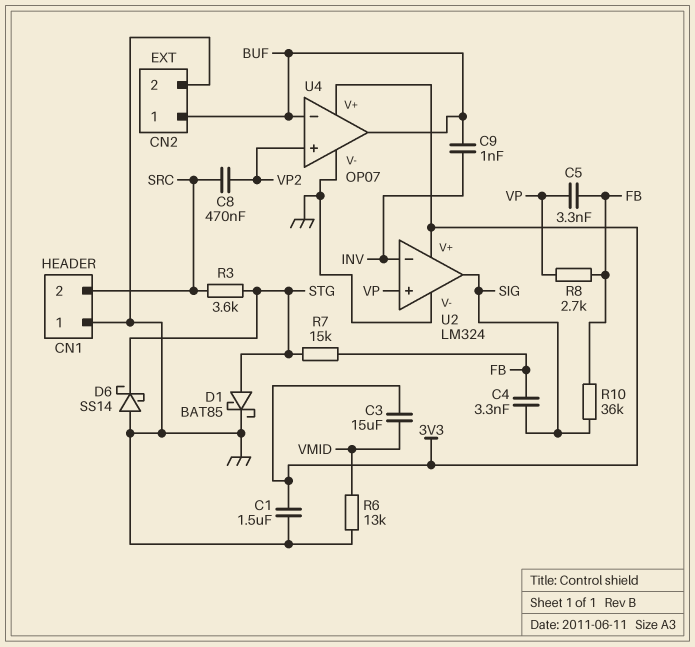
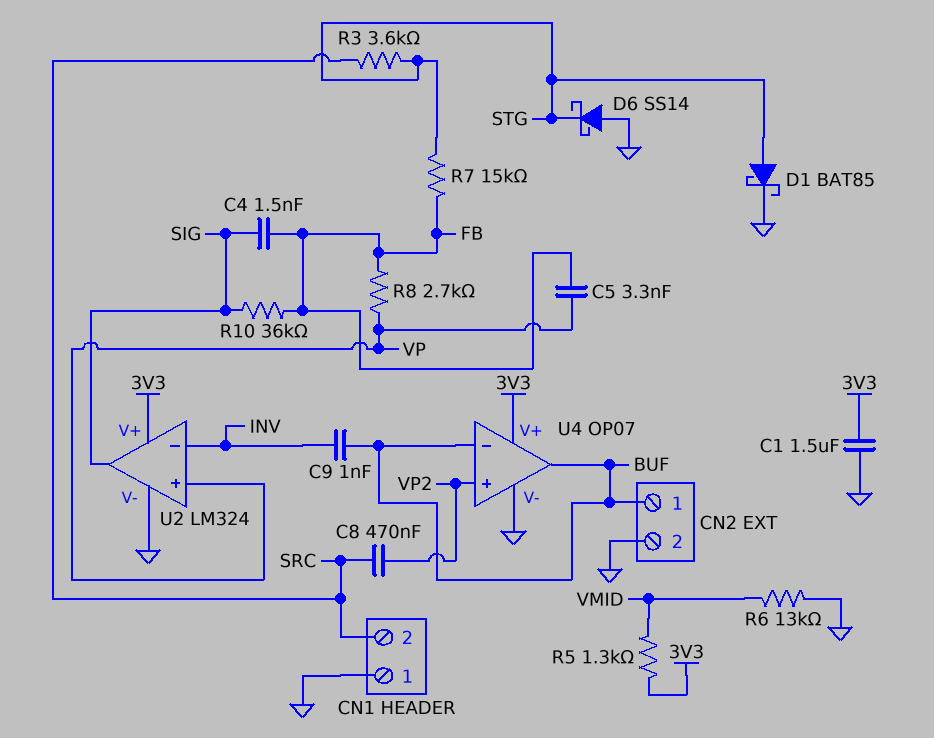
C3: 15uF (3V3, VMID) -> none
C4: 3.3nF (FB, SIG) -> 1.5nF (FB, SIG)
R5: none -> 1.3k (3V3, VMID)

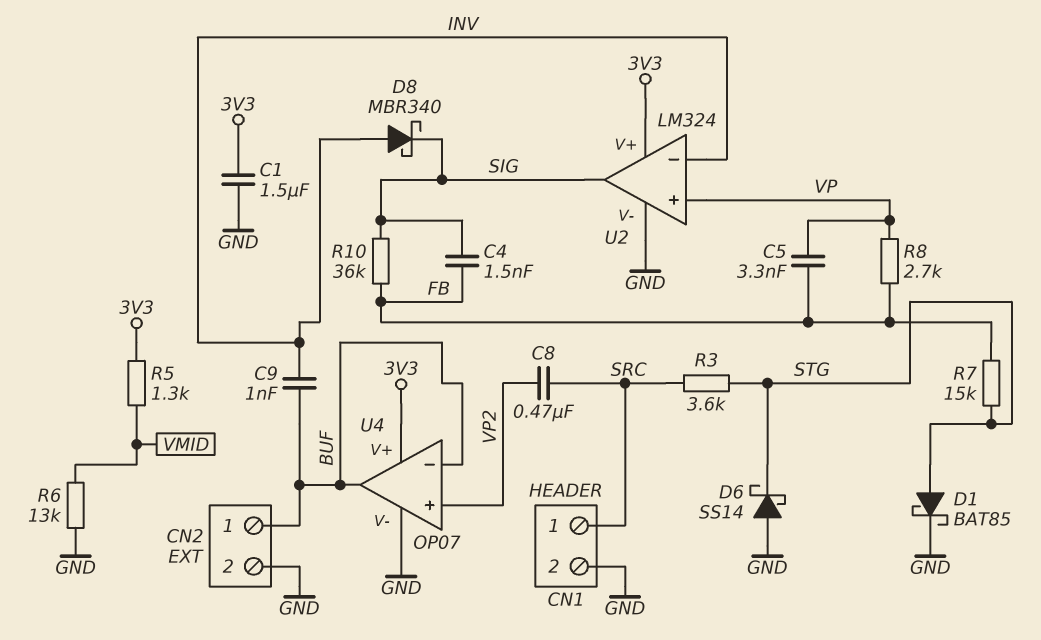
CN1 pin 1: GND -> SRC
CN1 pin 2: SRC -> GND
D8: none -> schottky MBR340 (A INV, K SIG)

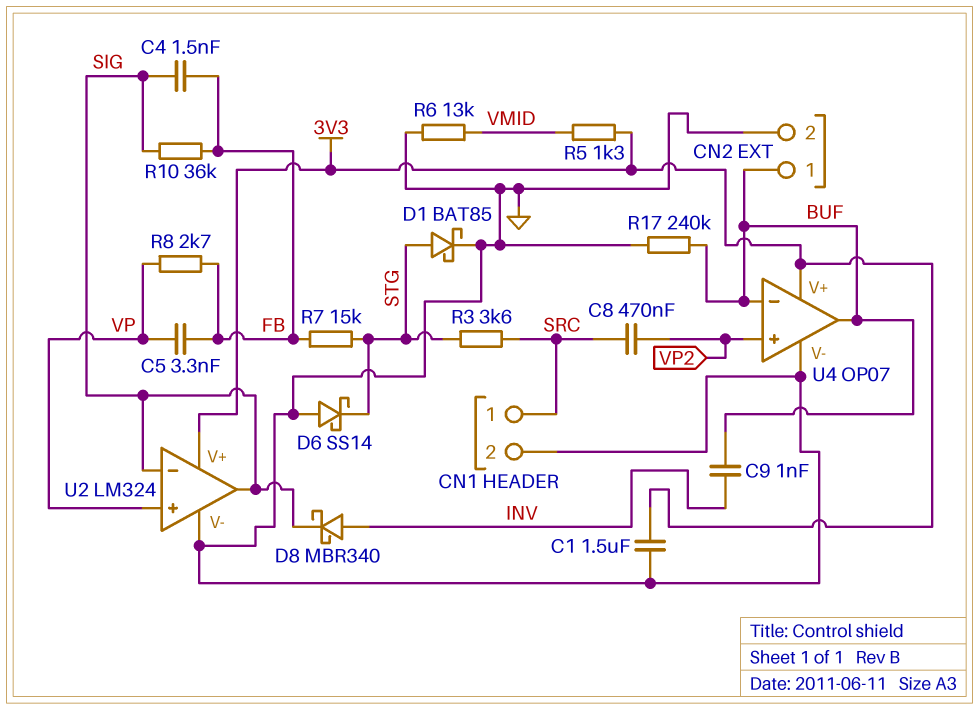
R17: none -> 240k (BUF, GND)
U2 pin in-: INV -> SIG

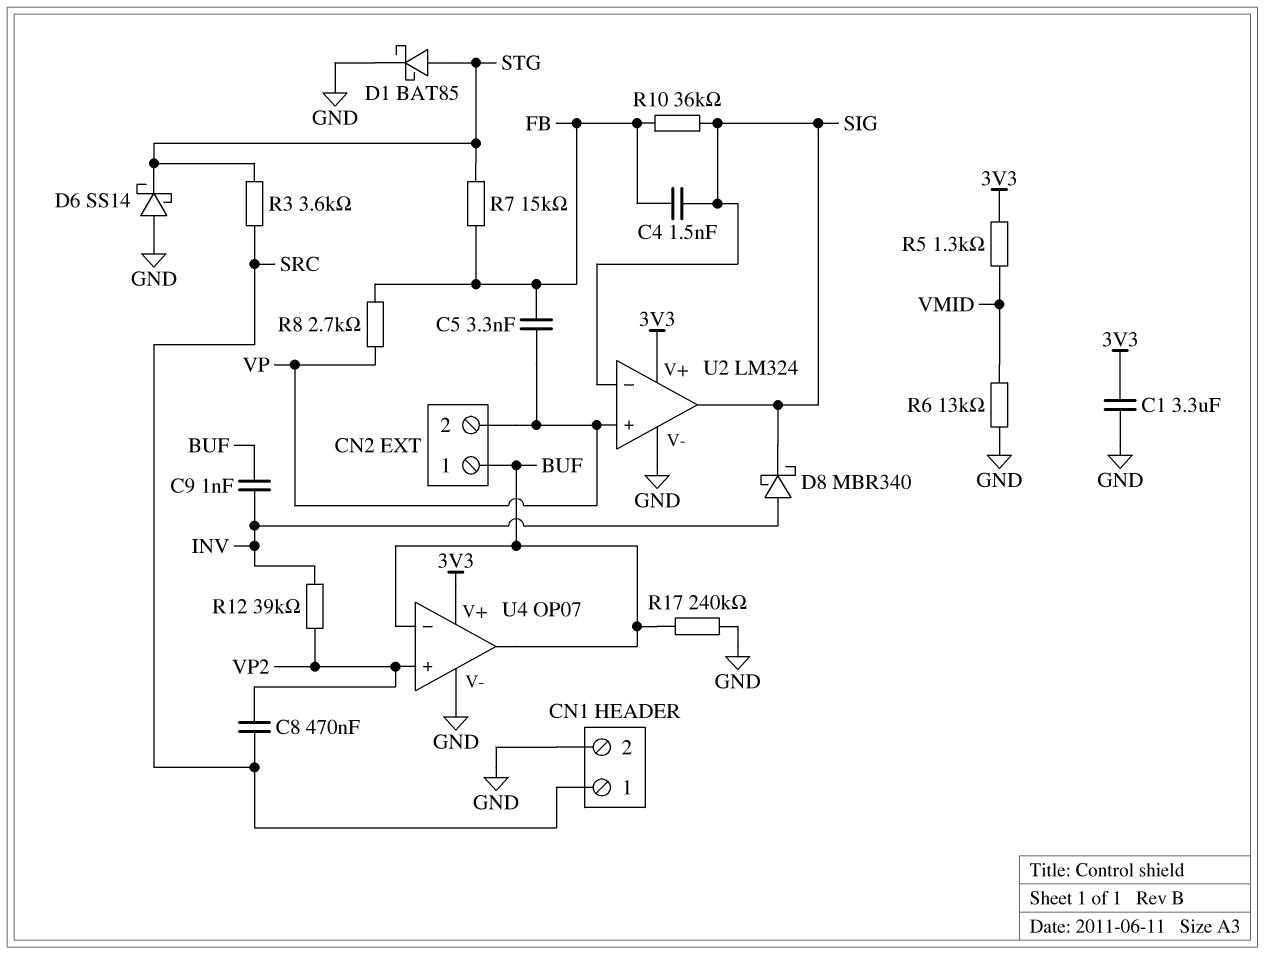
C1: 1.5uF (3V3, GND) -> 3.3uF (3V3, GND)
CN2 pin 2: GND -> VP
R12: none -> 39k (INV, VP2)

